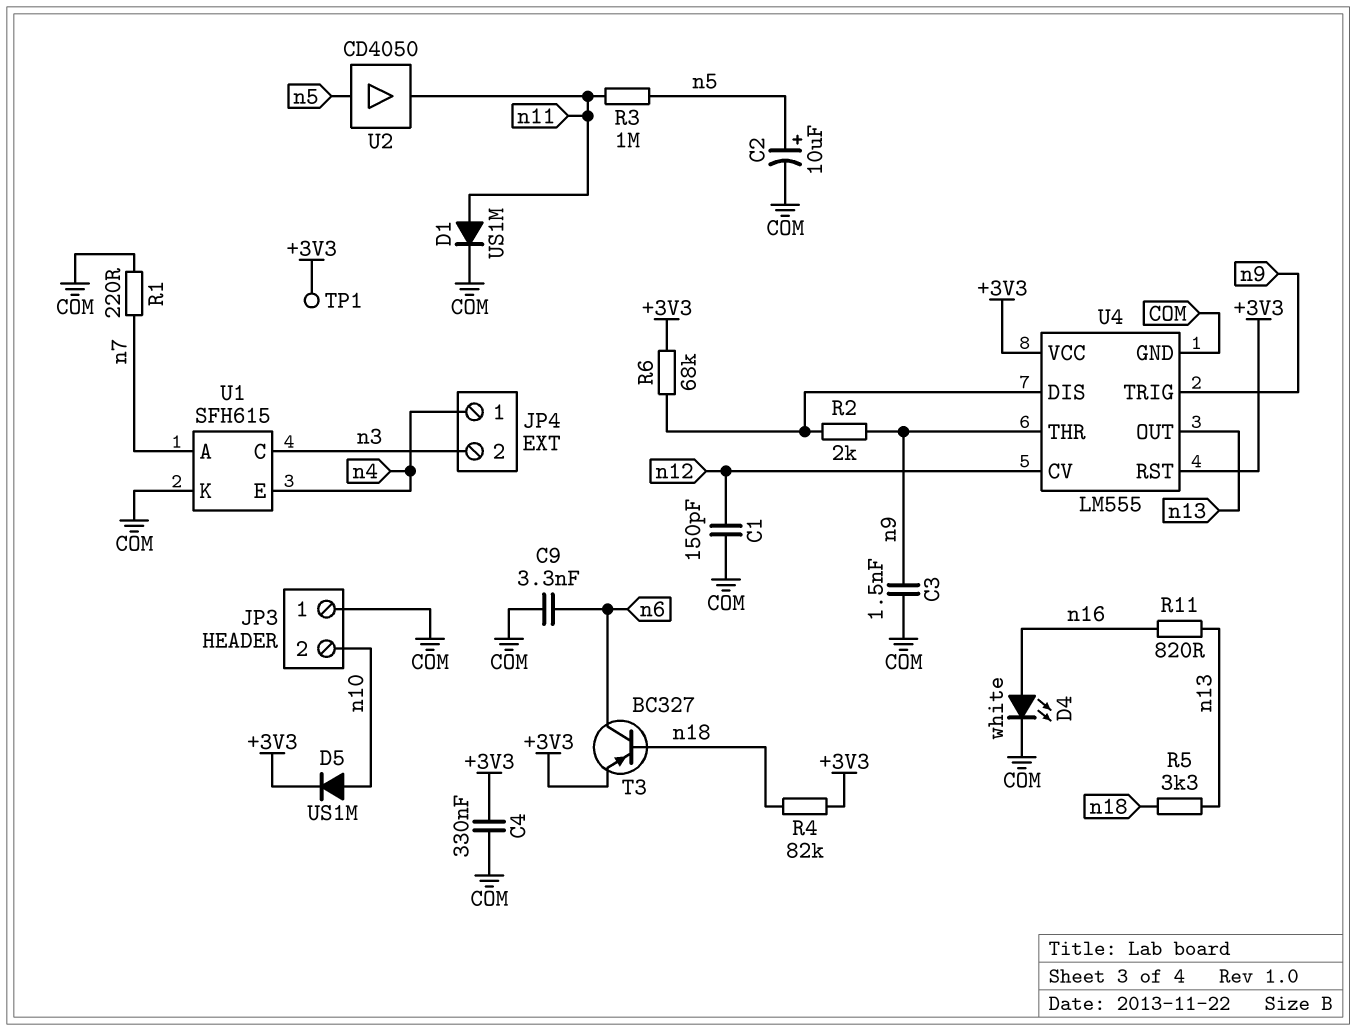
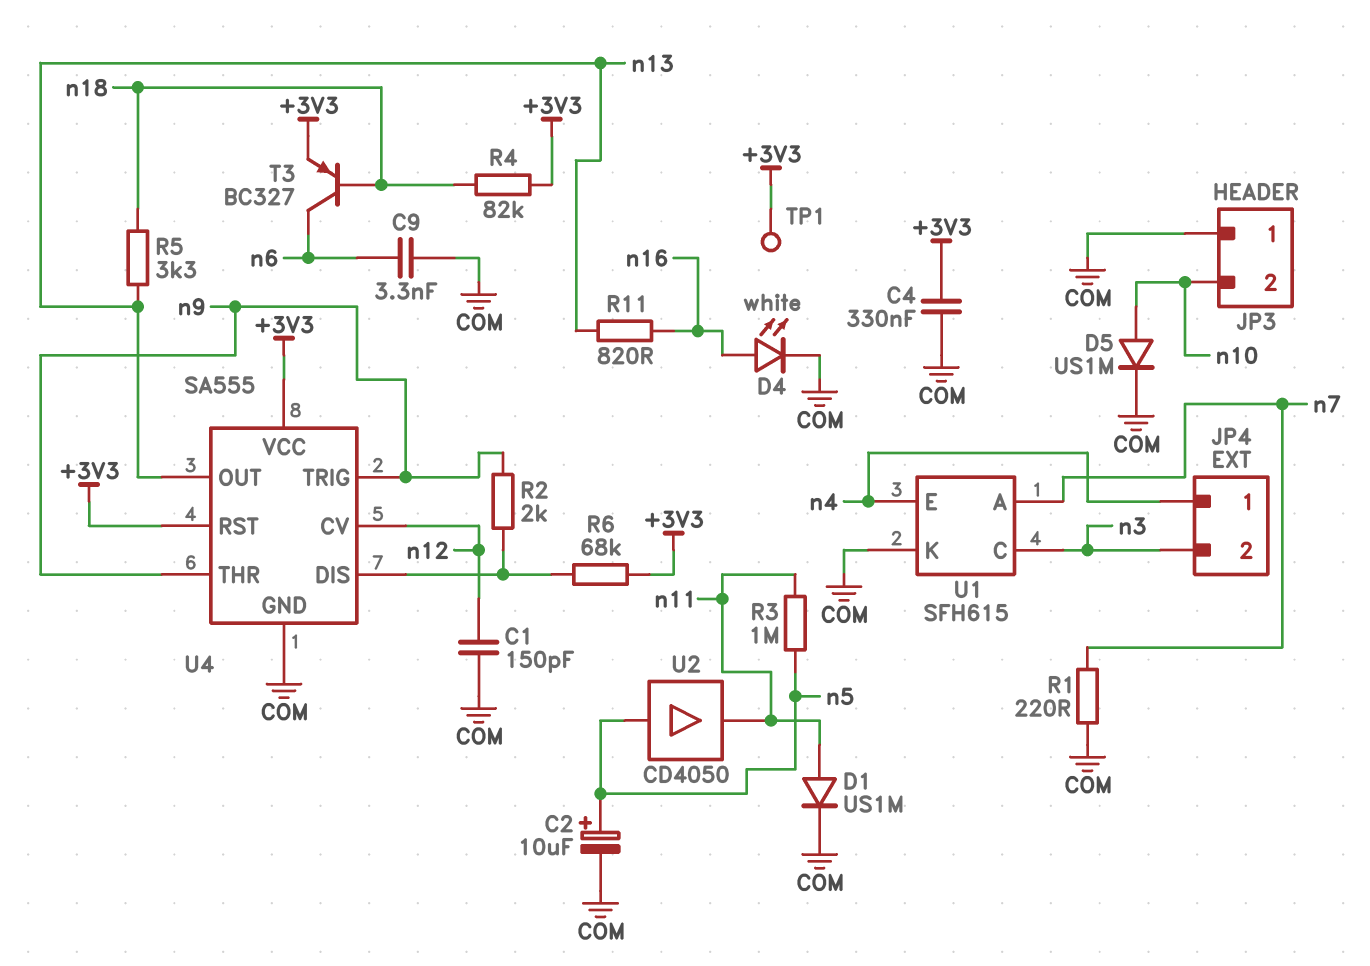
C3: 1.5nF (COM, n9) -> none
D5: diode US1M (A n10, K +3V3) -> diode US1M (A n10, K COM)
U4: LM555 -> SA555

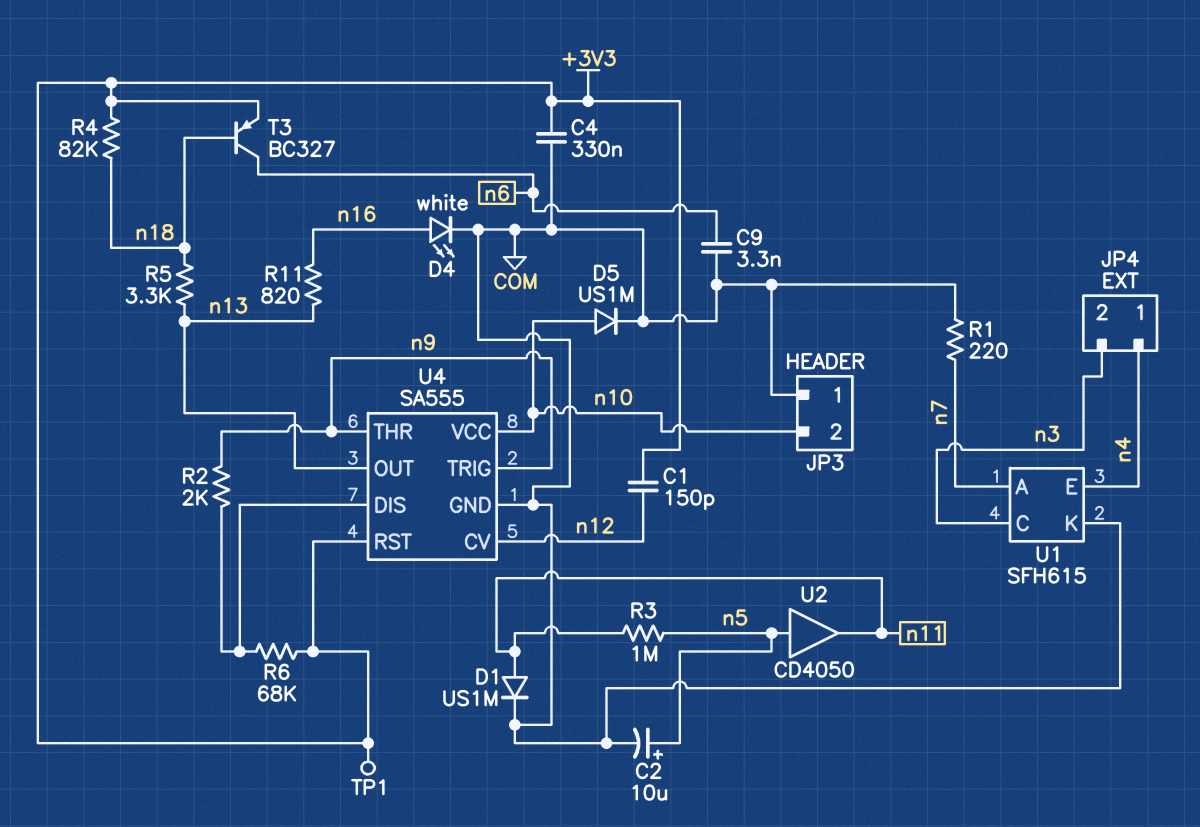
C1: 150pF (COM, n12) -> 150pF (+3V3, n12)
U4 pin VCC: +3V3 -> n10

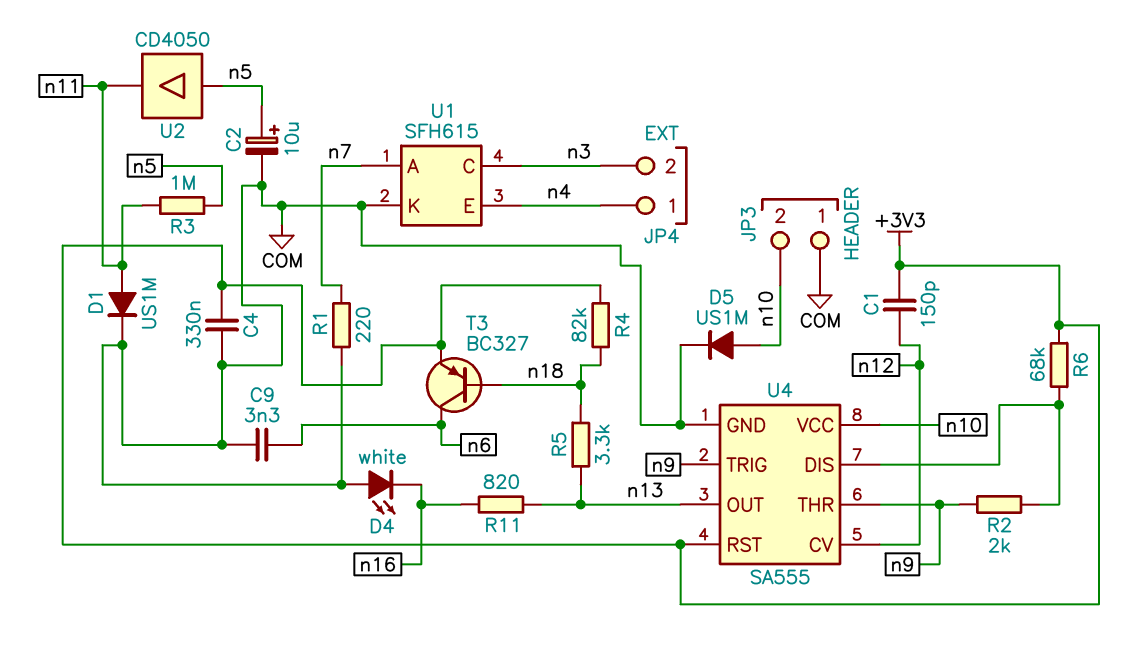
D4: LED white (A n16, K COM) -> LED white (A COM, K n16)
TP1: test point (+3V3) -> none

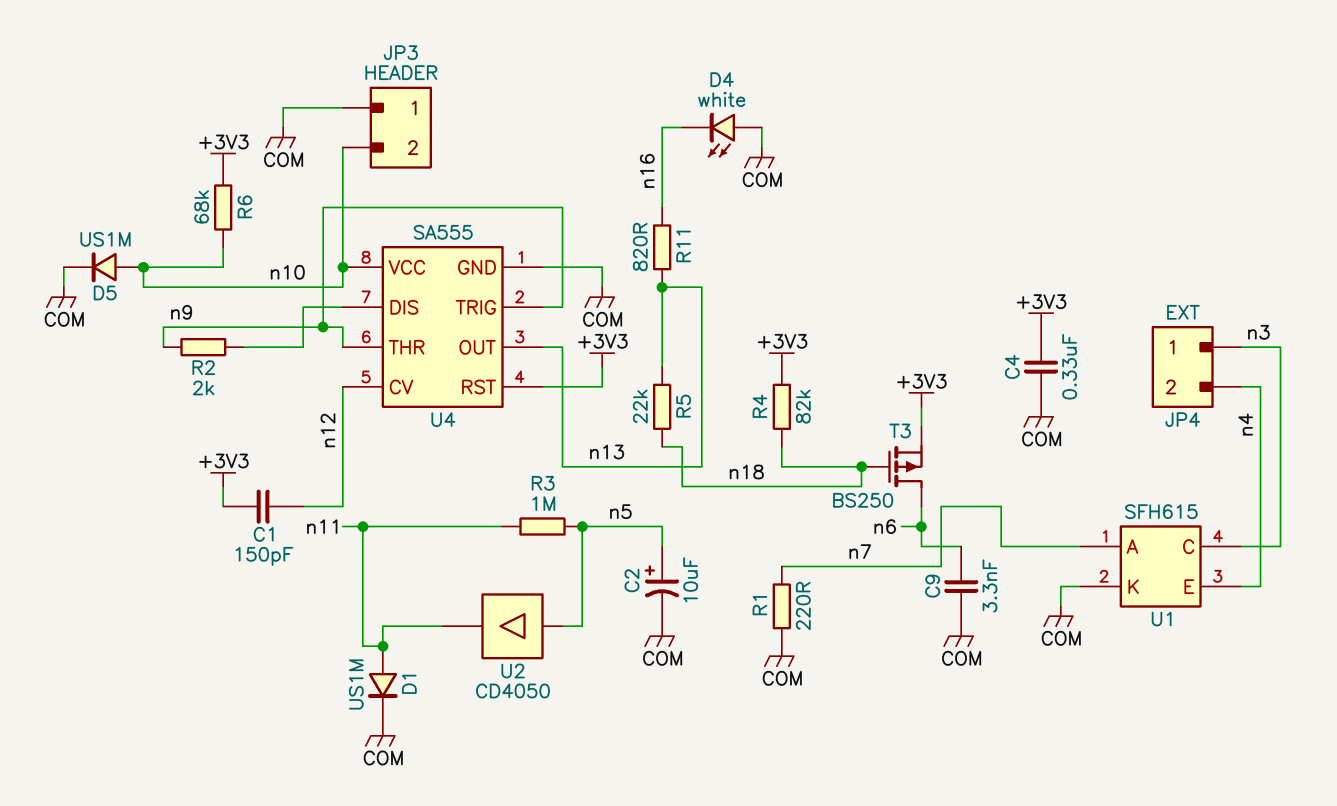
JP4 pin 1: n4 -> n3
JP4 pin 2: n3 -> n4
R5: 3.3k (n13, n18) -> 22k (n13, n18)
R6: 68k (+3V3, U4/DIS) -> 68k (+3V3, n10)
T3: PNP BC327 (B n18, C n6, E +3V3) -> PMOS BS250 (G n18, D n6, S +3V3)

